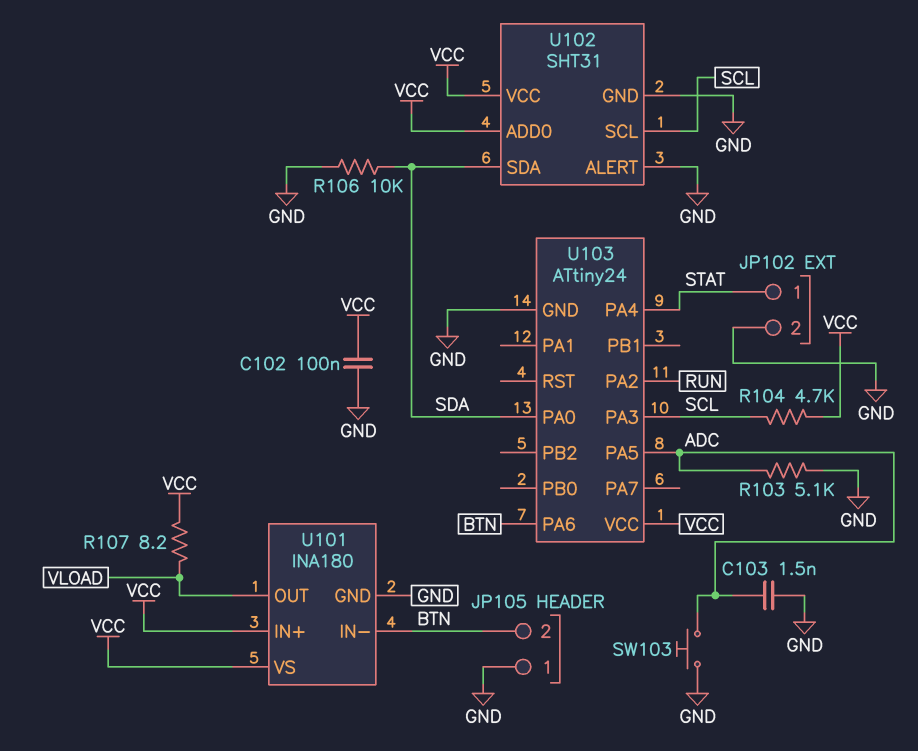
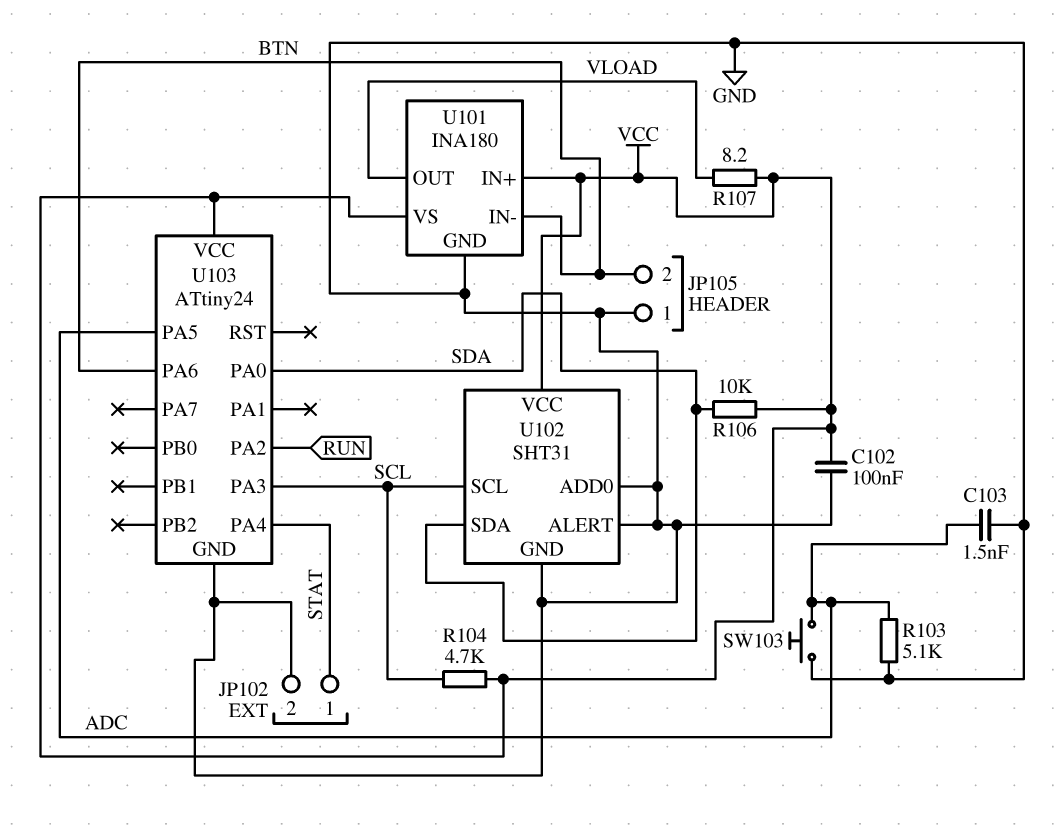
R106: 10k (GND, SDA) -> 10k (SDA, VCC)
U102 pin ADD0: VCC -> GND

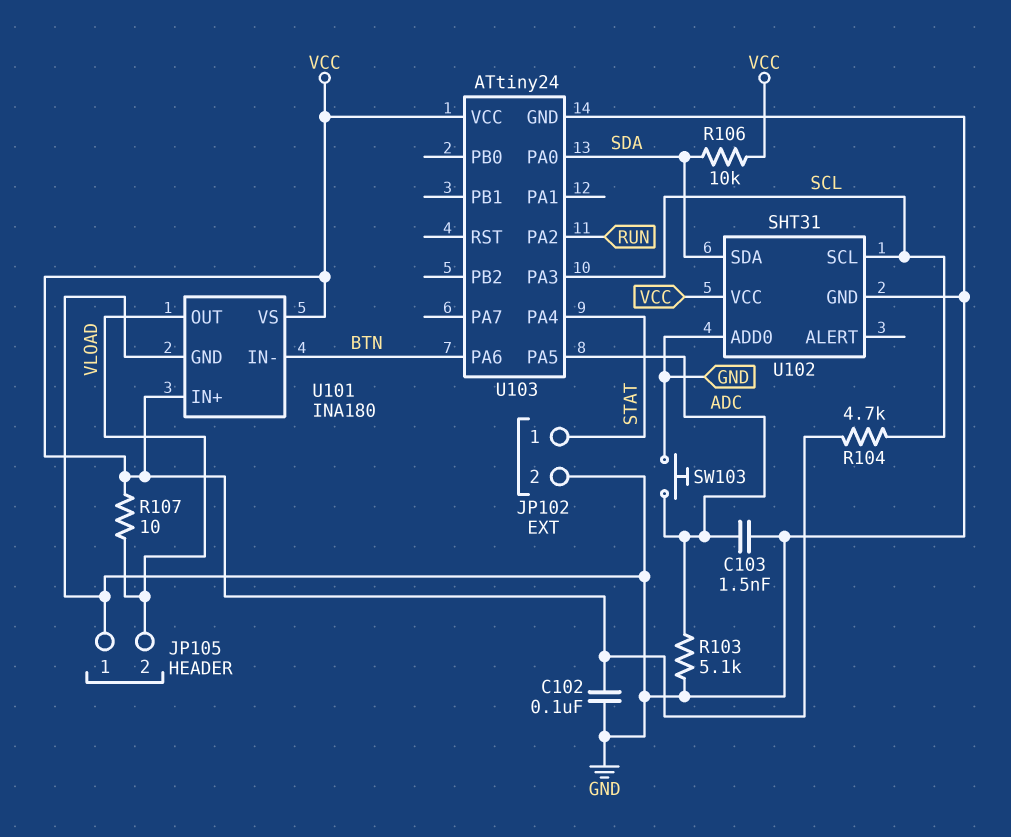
JP105 pin 2: BTN -> VLOAD
R107: 8.2 (VCC, VLOAD) -> 10 (VCC, VLOAD)
U102 pin ALERT: GND -> none

